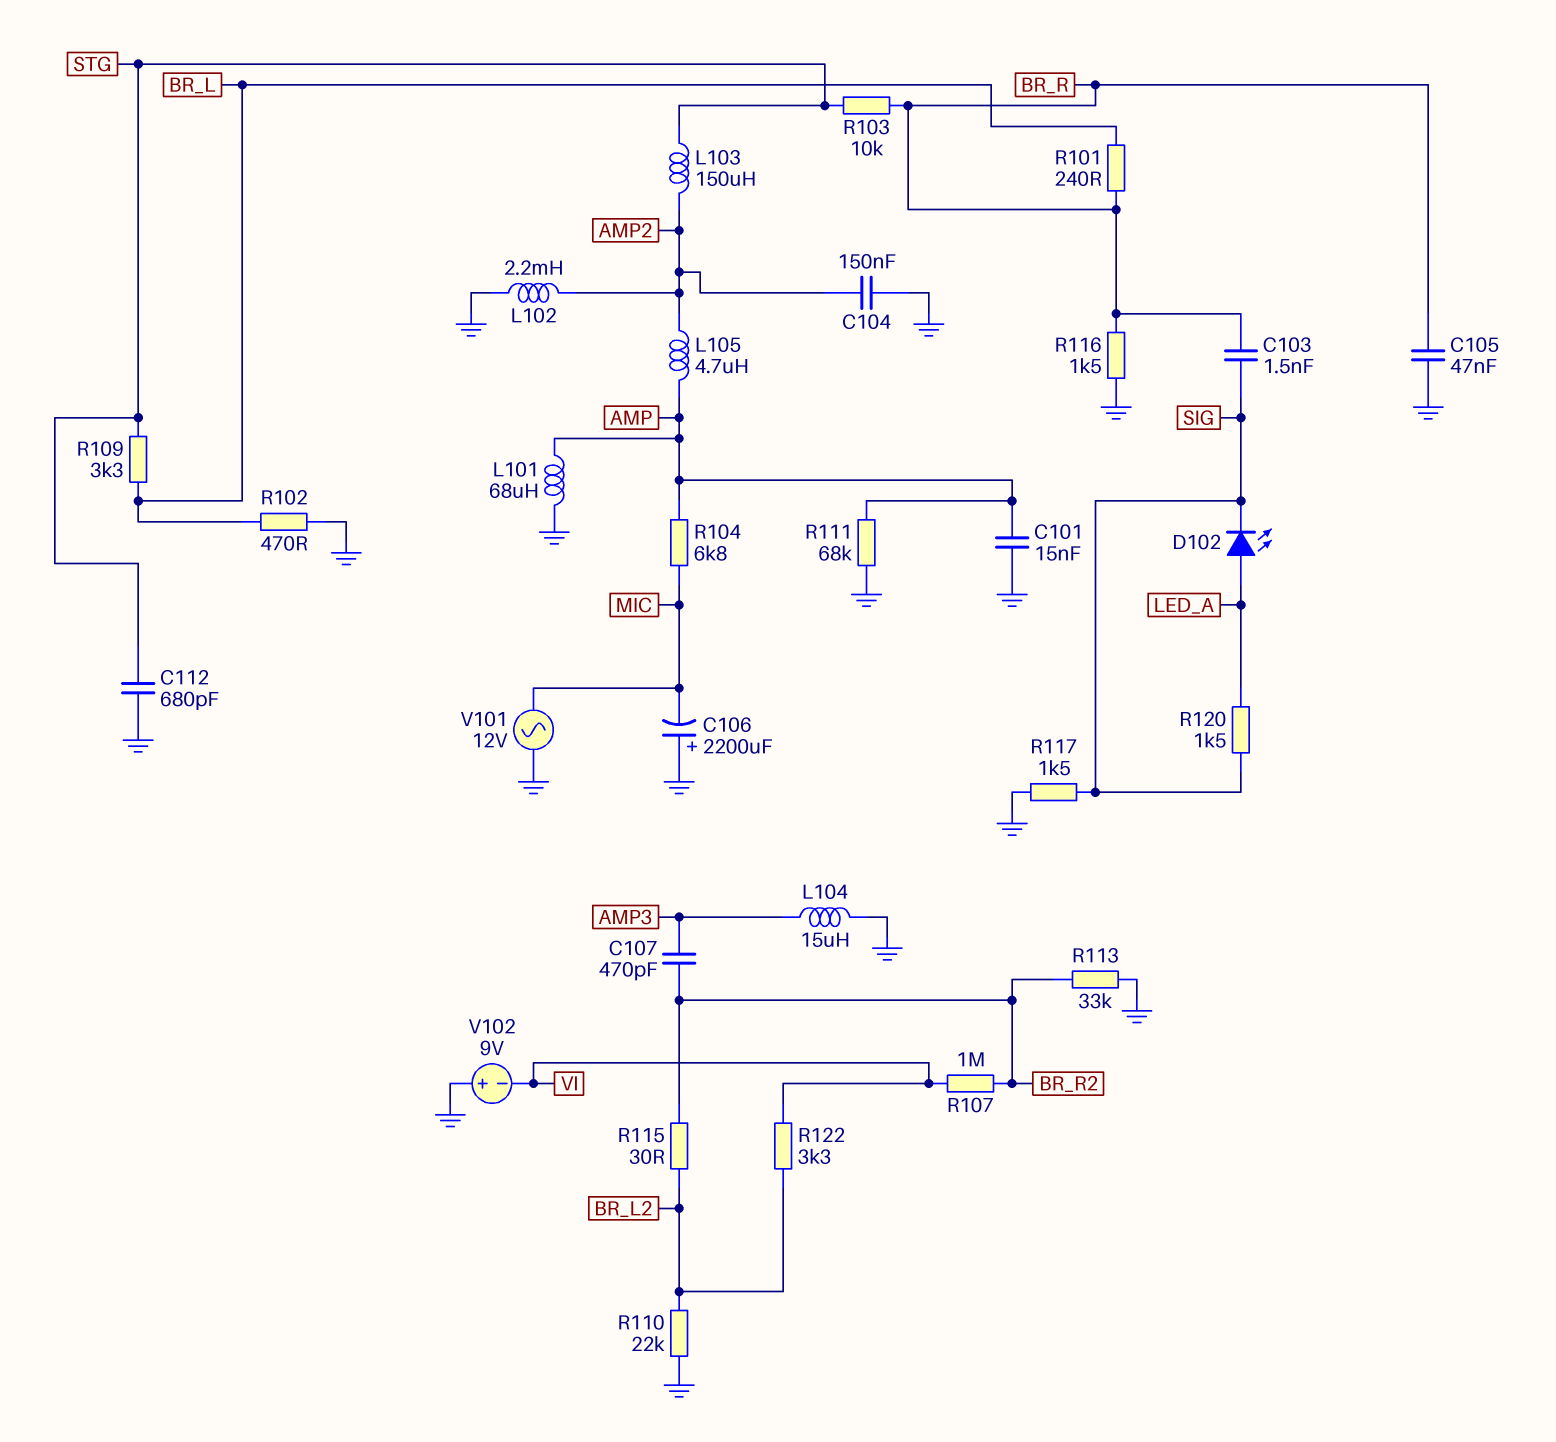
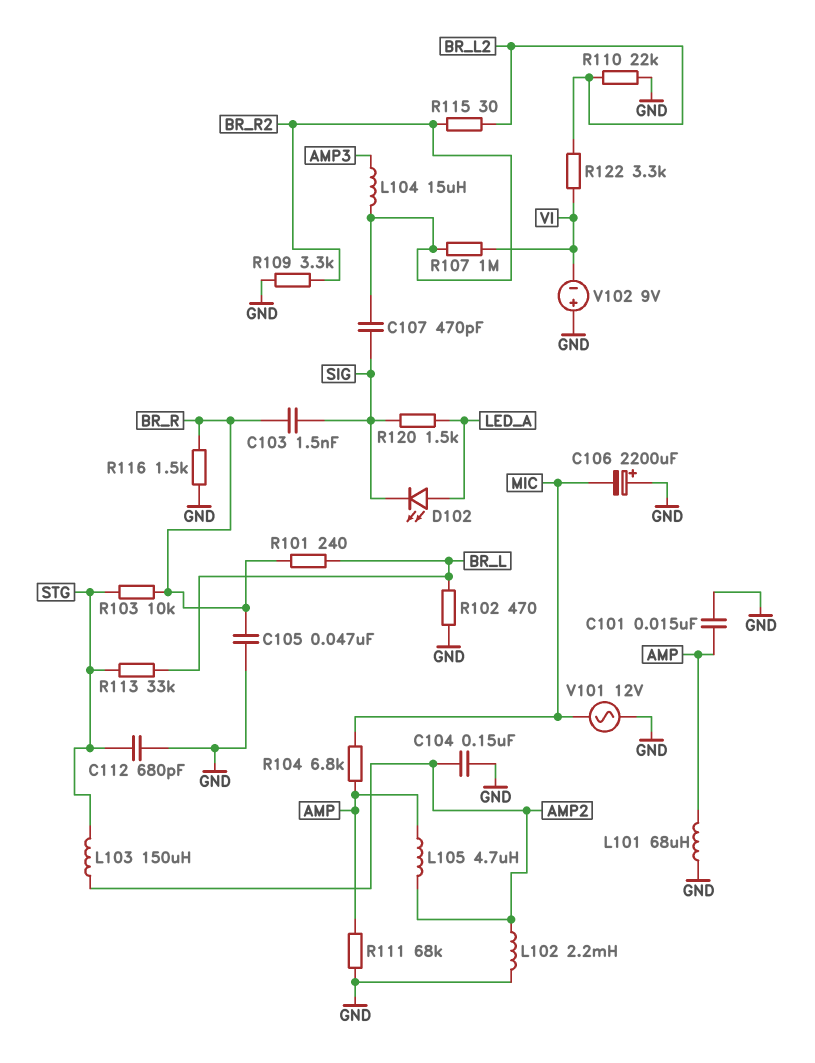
C107: 470pF (AMP3, BR_R2) -> 470pF (BR_R2, SIG)
L104: 15uH (AMP3, GND) -> 15uH (AMP3, BR_R2)
R109: 3.3k (BR_L, STG) -> 3.3k (BR_R2, GND)
R113: 33k (BR_R2, GND) -> 33k (BR_L, STG)
R117: 1.5k (GND, SIG) -> none

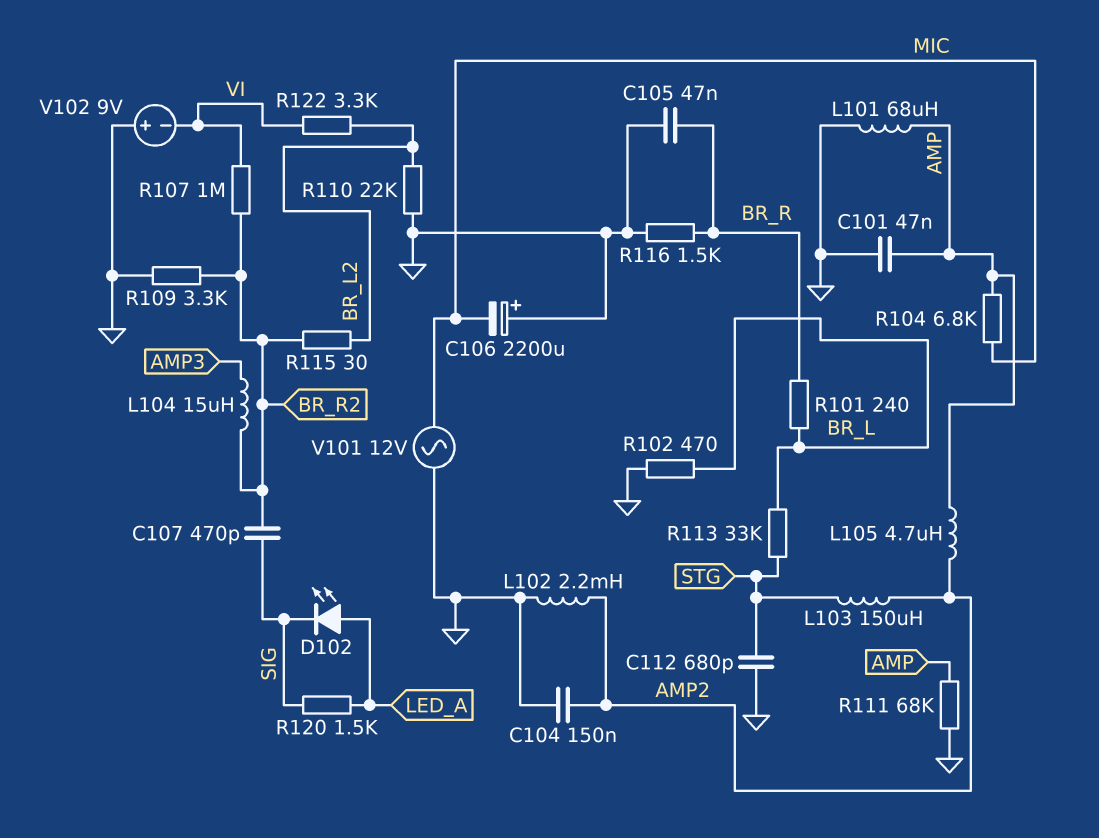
C101: 15nF (AMP, GND) -> 47nF (AMP, GND)
C103: 1.5nF (BR_R, SIG) -> none
R103: 10k (BR_R, STG) -> none

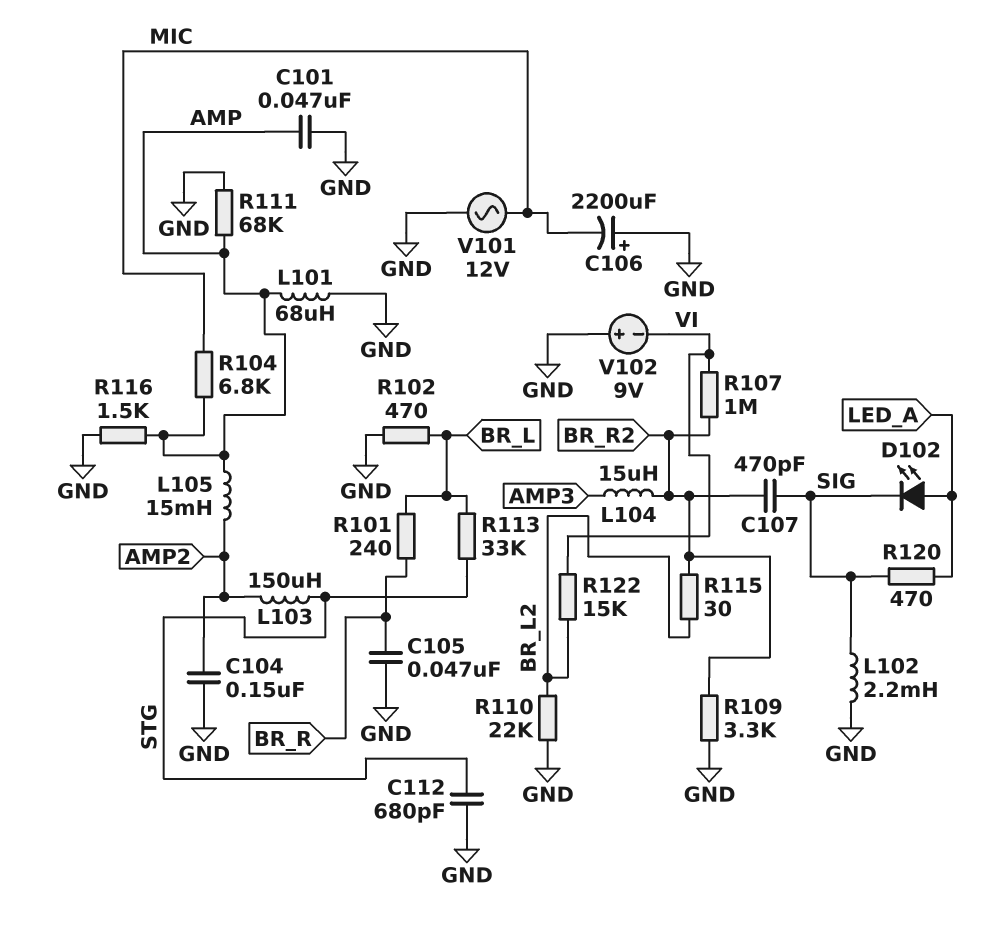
L102: 2.2mH (AMP2, GND) -> 2.2mH (GND, SIG)
L105: 4.7uH (AMP, AMP2) -> 15mH (AMP, AMP2)
R116: 1.5k (BR_R, GND) -> 1.5k (AMP, GND)
R120: 1.5k (LED_A, SIG) -> 470 (LED_A, SIG)
R122: 3.3k (BR_L2, VI) -> 15k (BR_L2, VI)

